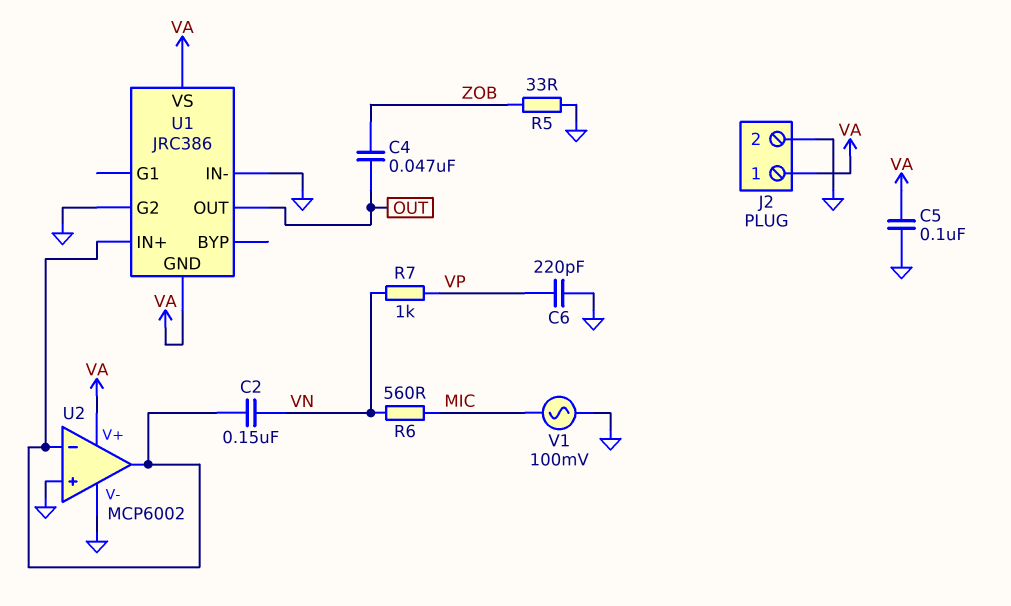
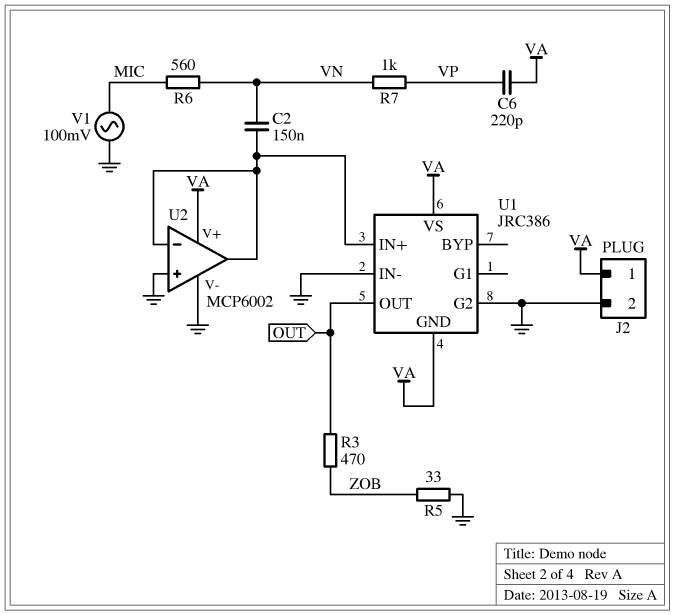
C4: 47nF (OUT, ZOB) -> none
C5: 100nF (GND, VA) -> none
C6: 220pF (GND, VP) -> 220pF (VA, VP)
R3: none -> 470 (OUT, ZOB)

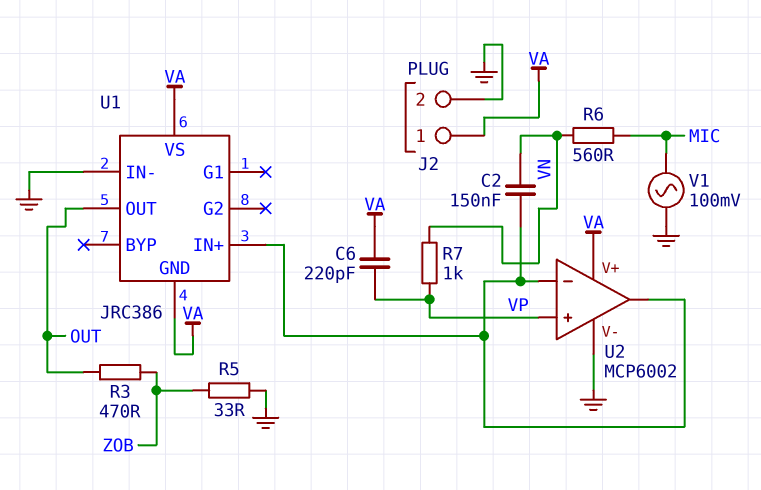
U1 pin G2: GND -> none
U2 pin in+: GND -> VP

